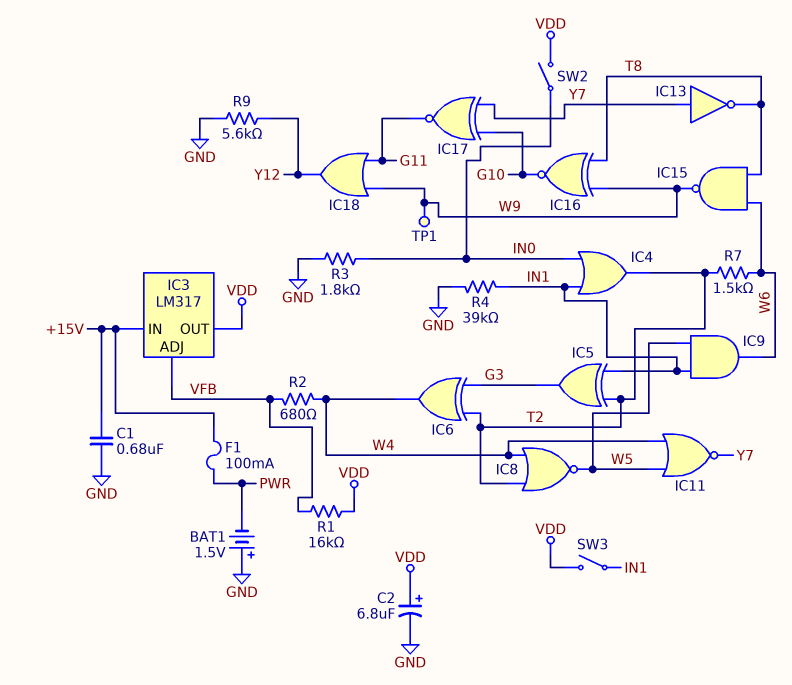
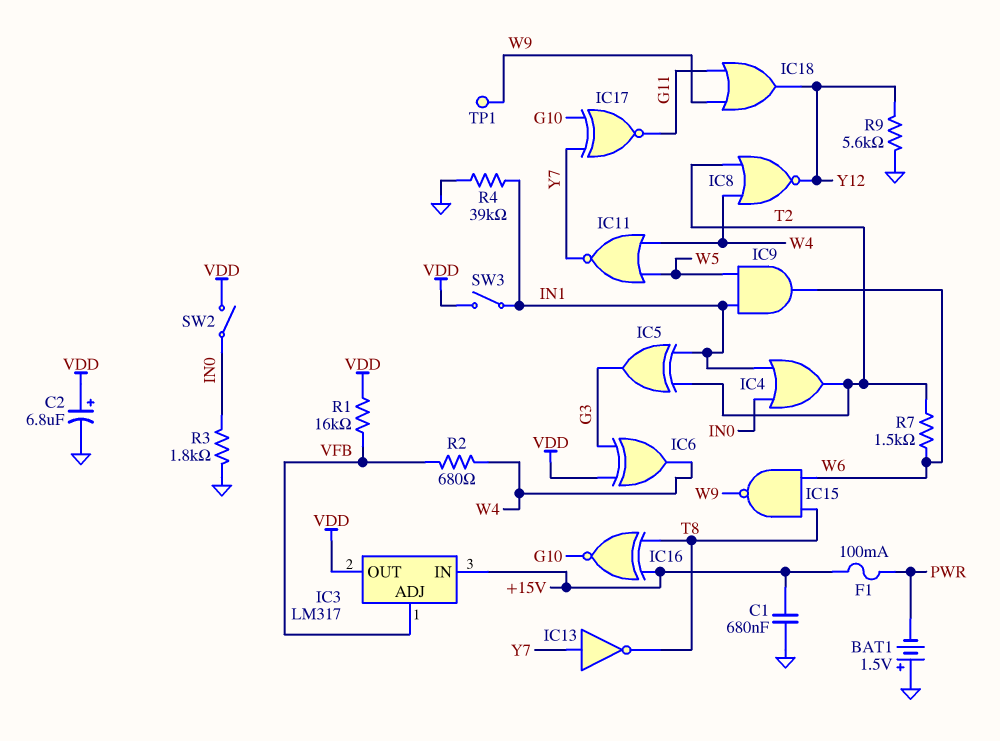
IC6: XOR (in G3, in T2, out W4) -> XOR (in G3, in VDD, out W4)
IC8: NOR (in T2, in W4, out W5) -> NOR (in T2, in W4, out Y12)
IC16: XNOR (in T8, in W9, out G10) -> XNOR (in +15V, in T8, out G10)

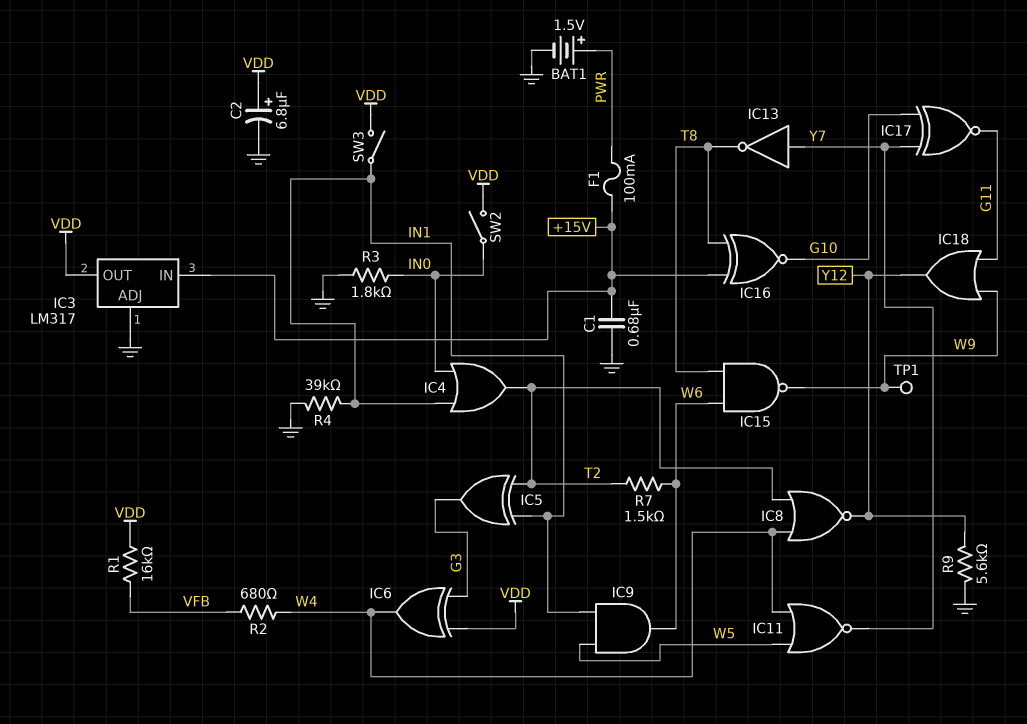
BAT1: 1.5V (plus GND, minus PWR) -> 1.5V (plus PWR, minus GND)
IC3 pin ADJ: VFB -> GND

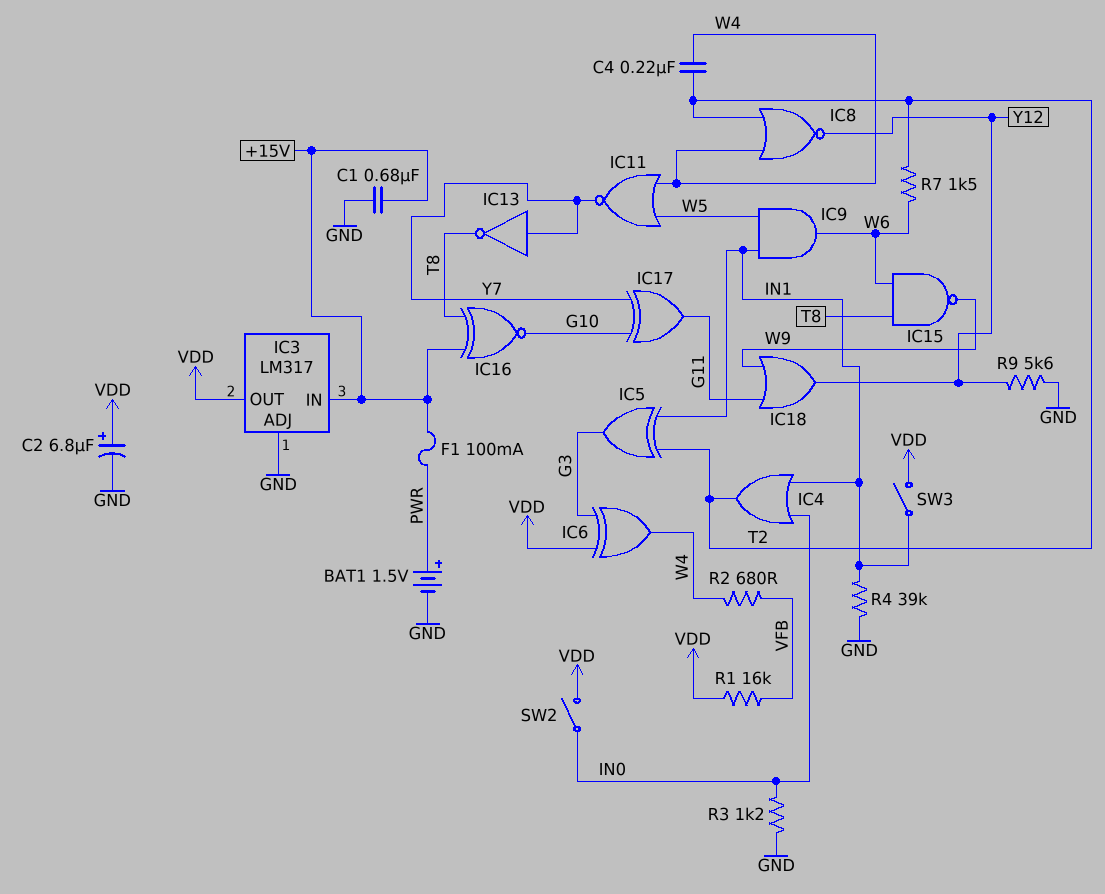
C4: none -> 220nF (T2, W4)
IC17: XNOR (in G10, in Y7, out G11) -> XOR (in G10, in Y7, out G11)
R3: 1.8k (GND, IN0) -> 1.2k (GND, IN0)
TP1: test point (W9) -> none

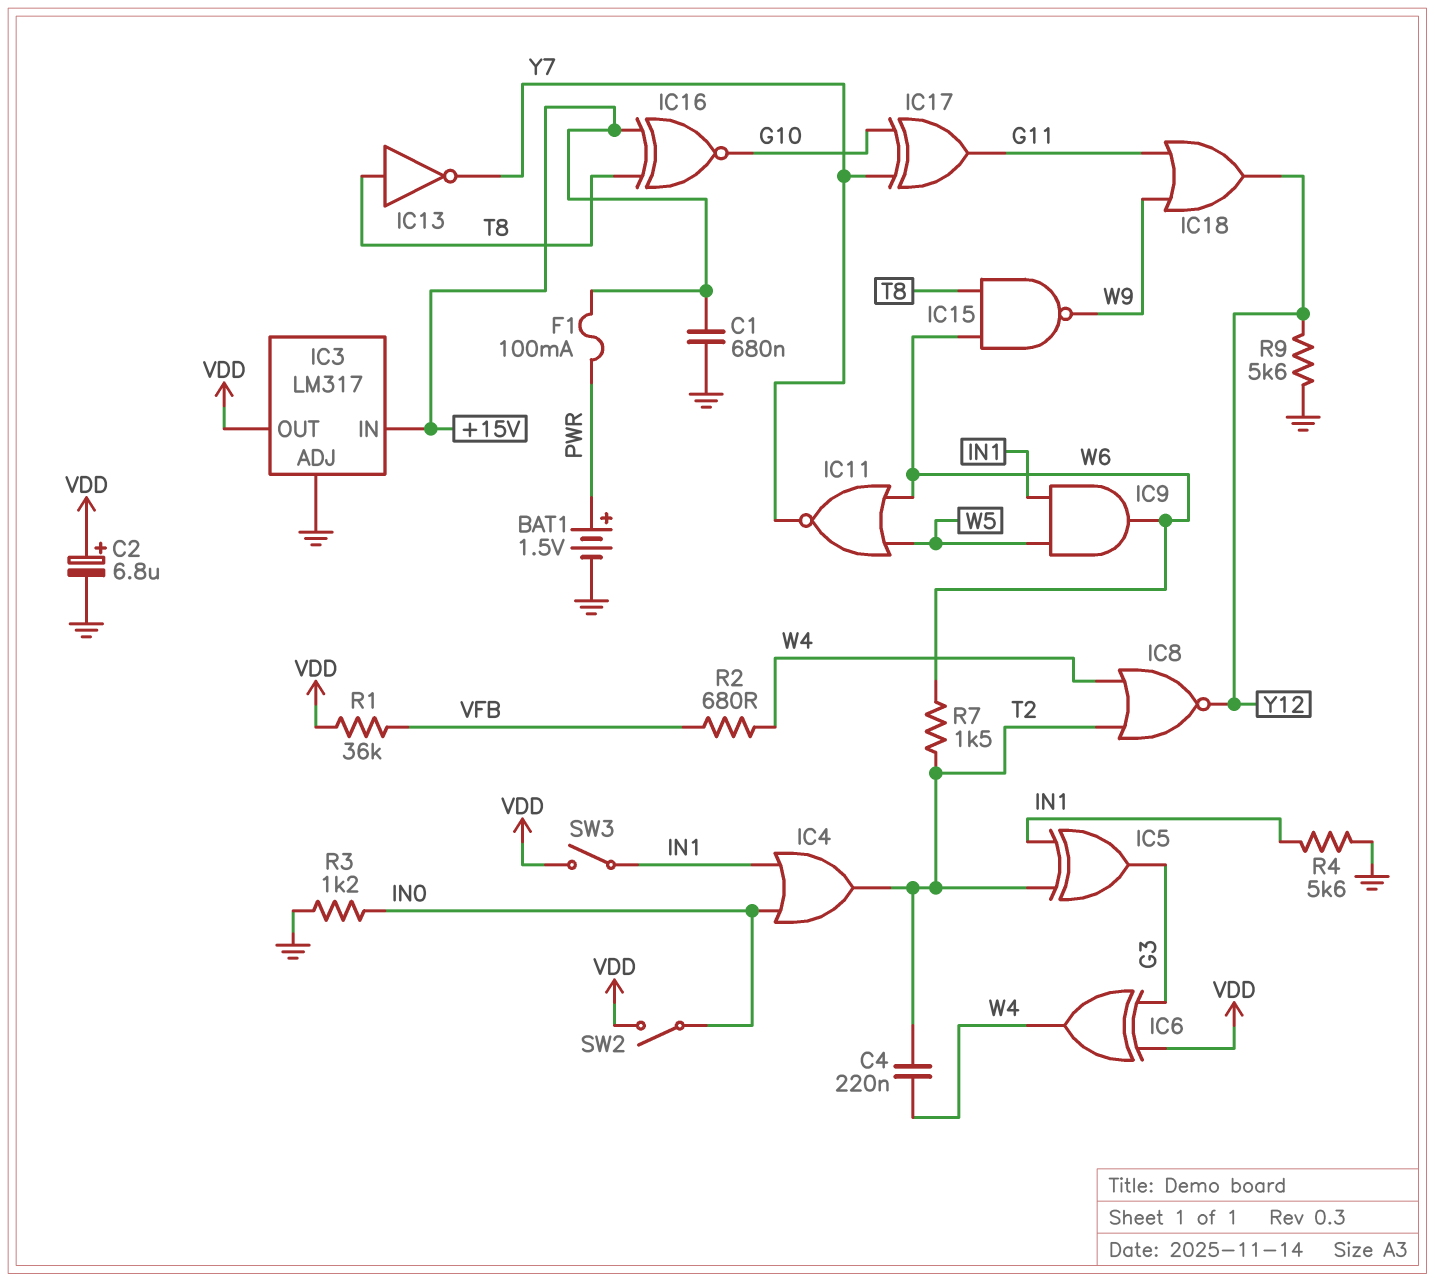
IC11: NOR (in W4, in W5, out Y7) -> NOR (in W5, in W6, out Y7)
IC13: NOT (in Y7, out T8) -> NOT (in T8, out Y7)
R1: 16k (VDD, VFB) -> 36k (VDD, VFB)
R4: 39k (GND, IN1) -> 5.6k (GND, IN1)

